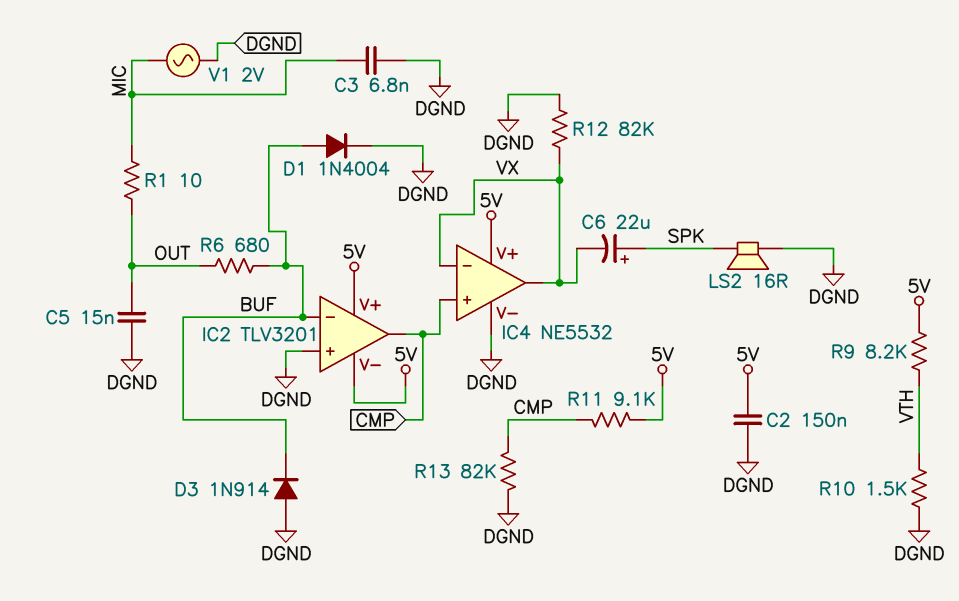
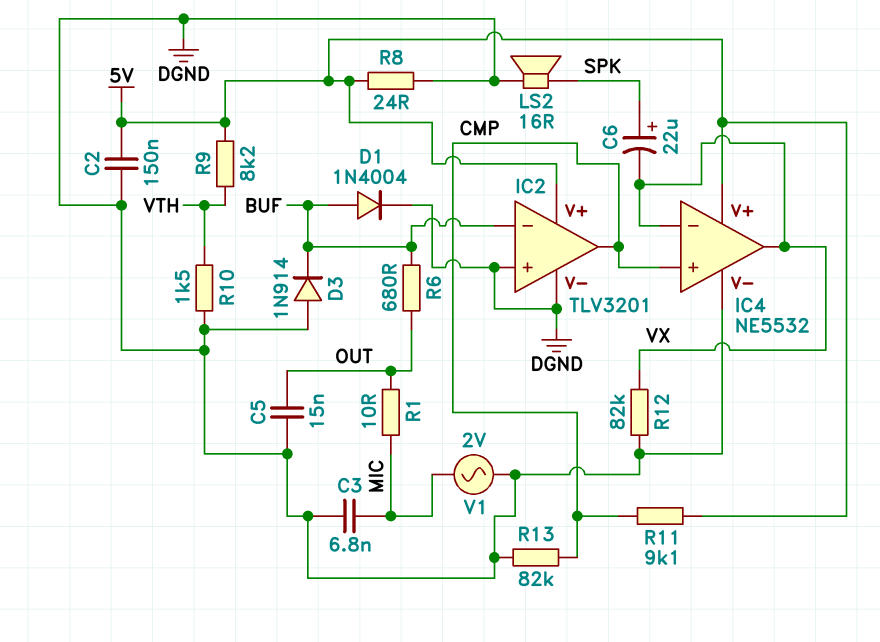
IC2 pin V-: 5V -> DGND
R8: none -> 24 (5V, DGND)

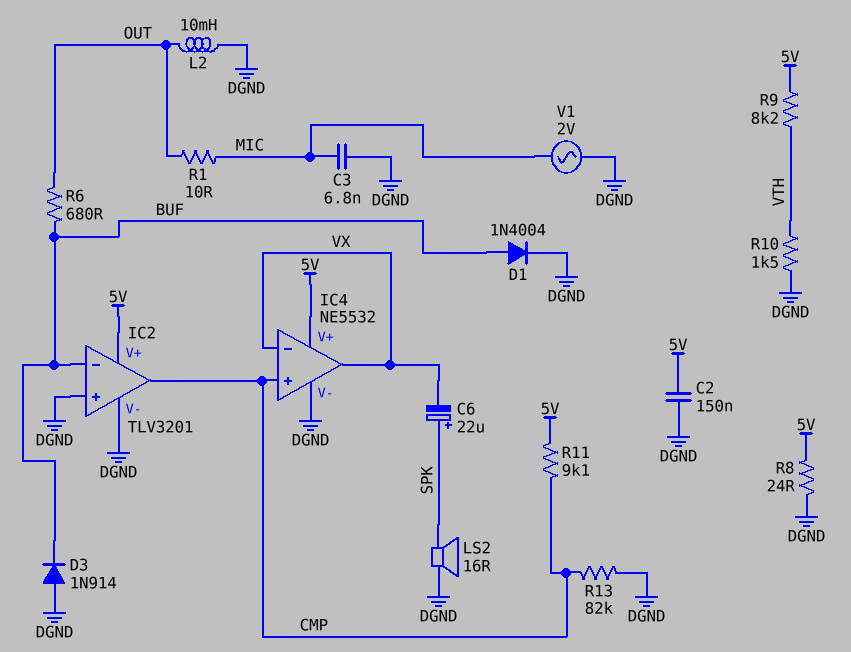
C5: 15nF (DGND, OUT) -> none
L2: none -> 10mH (DGND, OUT)
R12: 82k (DGND, VX) -> none

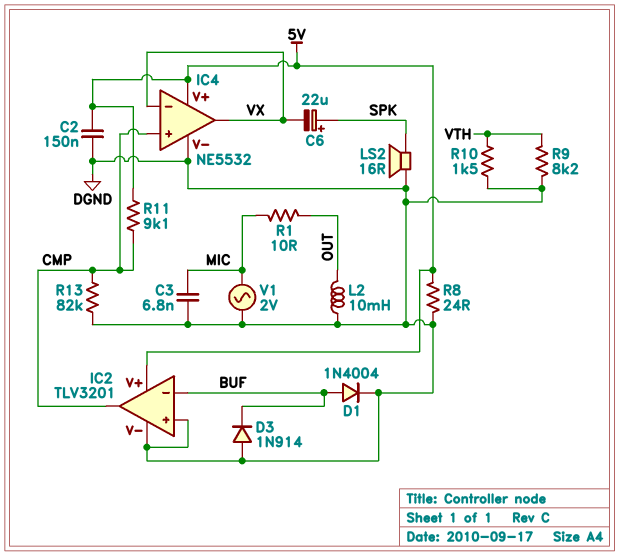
R6: 680 (BUF, OUT) -> none
R9: 8.2k (5V, VTH) -> 8.2k (DGND, VTH)

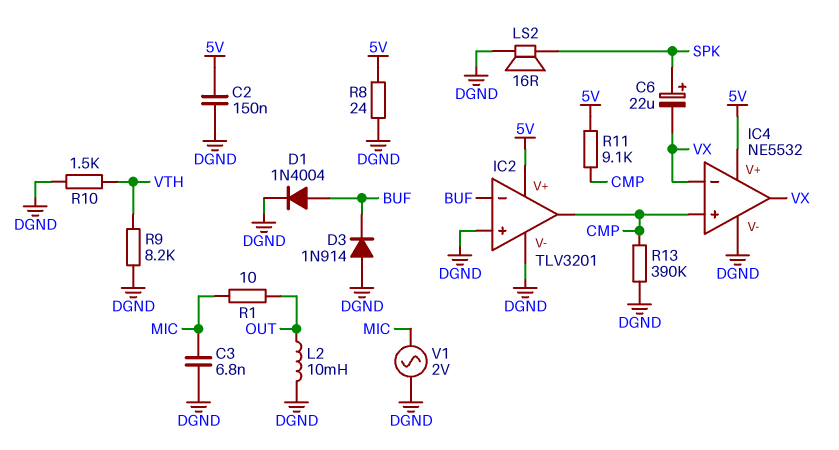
R13: 82k (CMP, DGND) -> 390k (CMP, DGND)

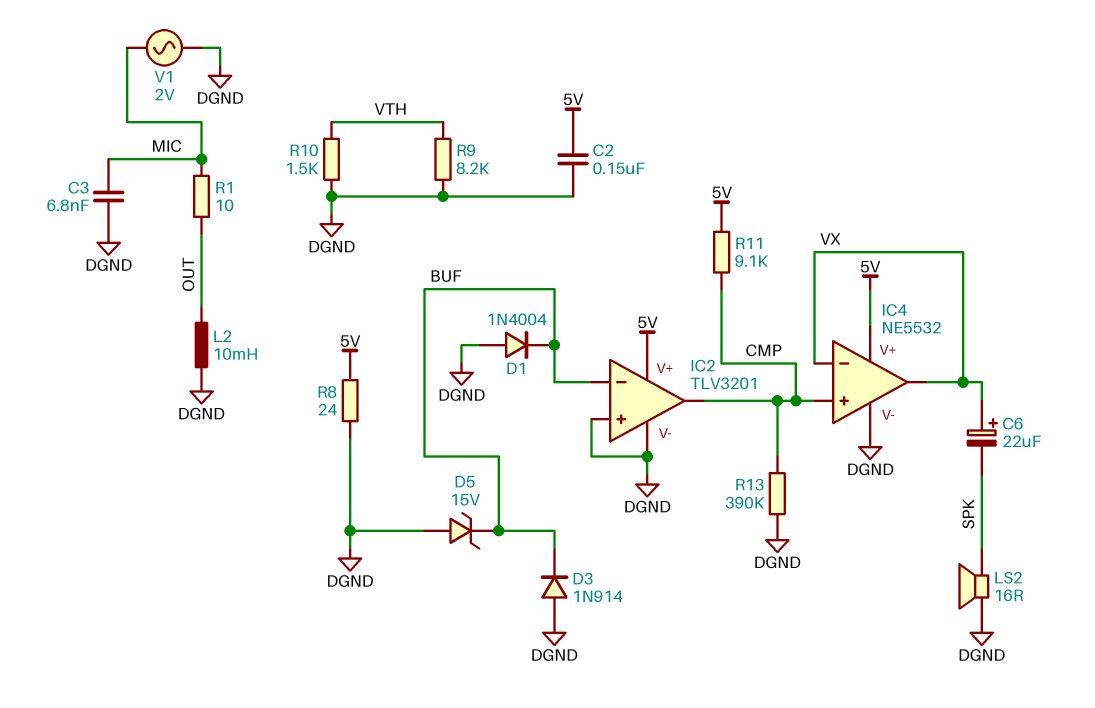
C6: 22uF (plus SPK, minus VX) -> 22uF (plus VX, minus SPK)
D1: diode 1N4004 (A BUF, K DGND) -> diode 1N4004 (A DGND, K BUF)
D5: none -> zener 15V (A DGND, K BUF)

